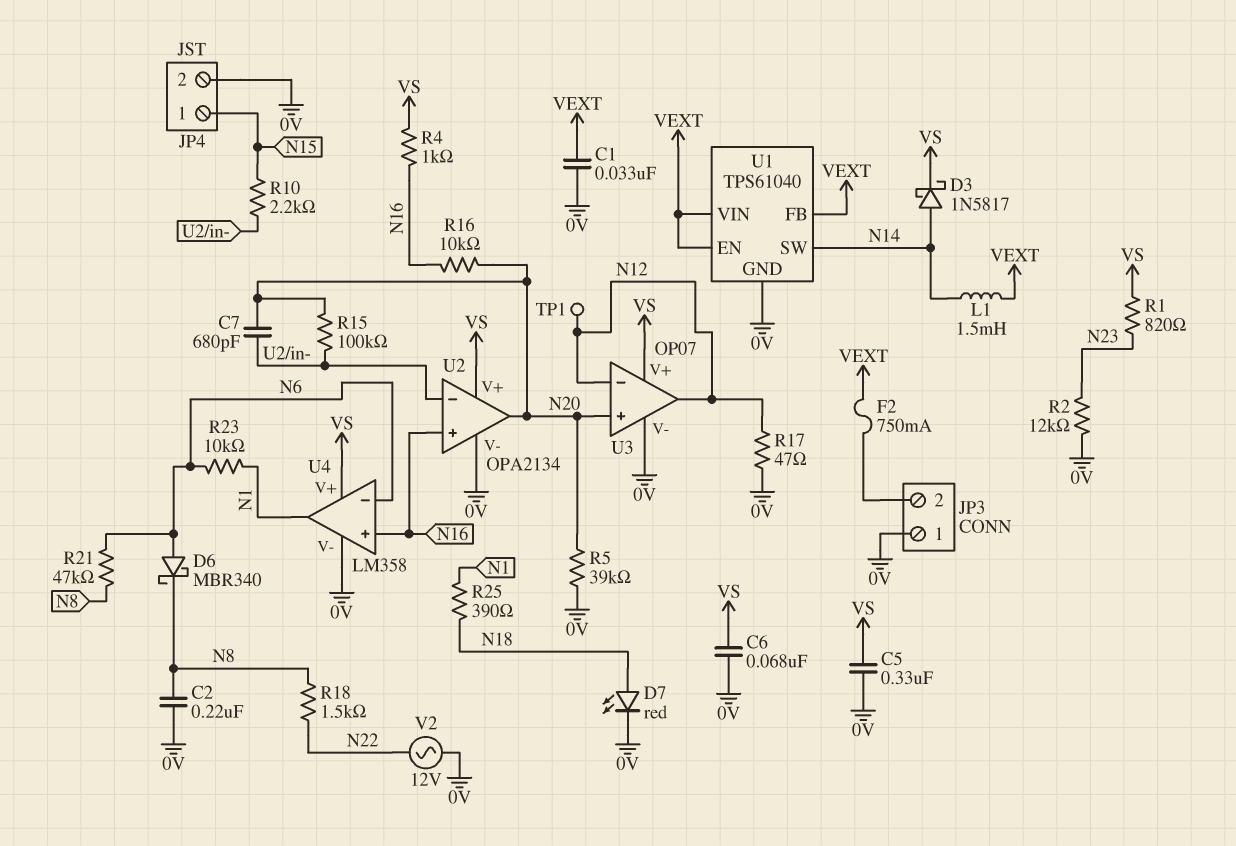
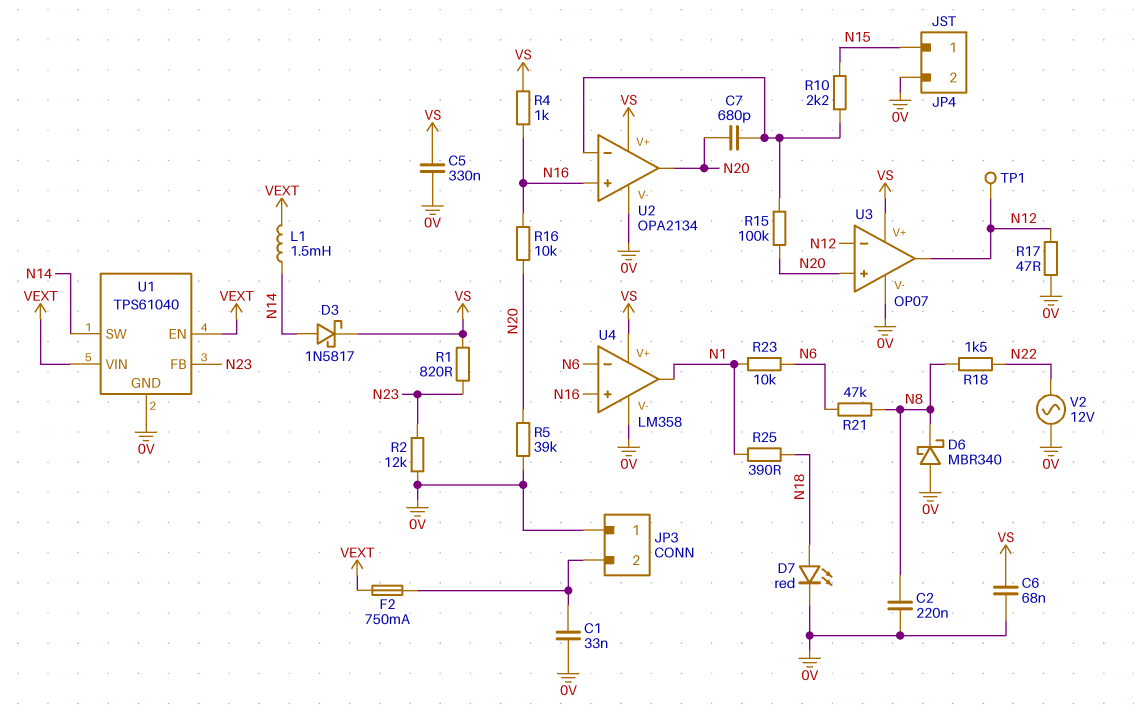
C1: 33nF (0V, VEXT) -> 33nF (0V, JP3/2)
D6: schottky MBR340 (A N6, K N8) -> schottky MBR340 (A 0V, K N8)
U1 pin FB: VEXT -> N23

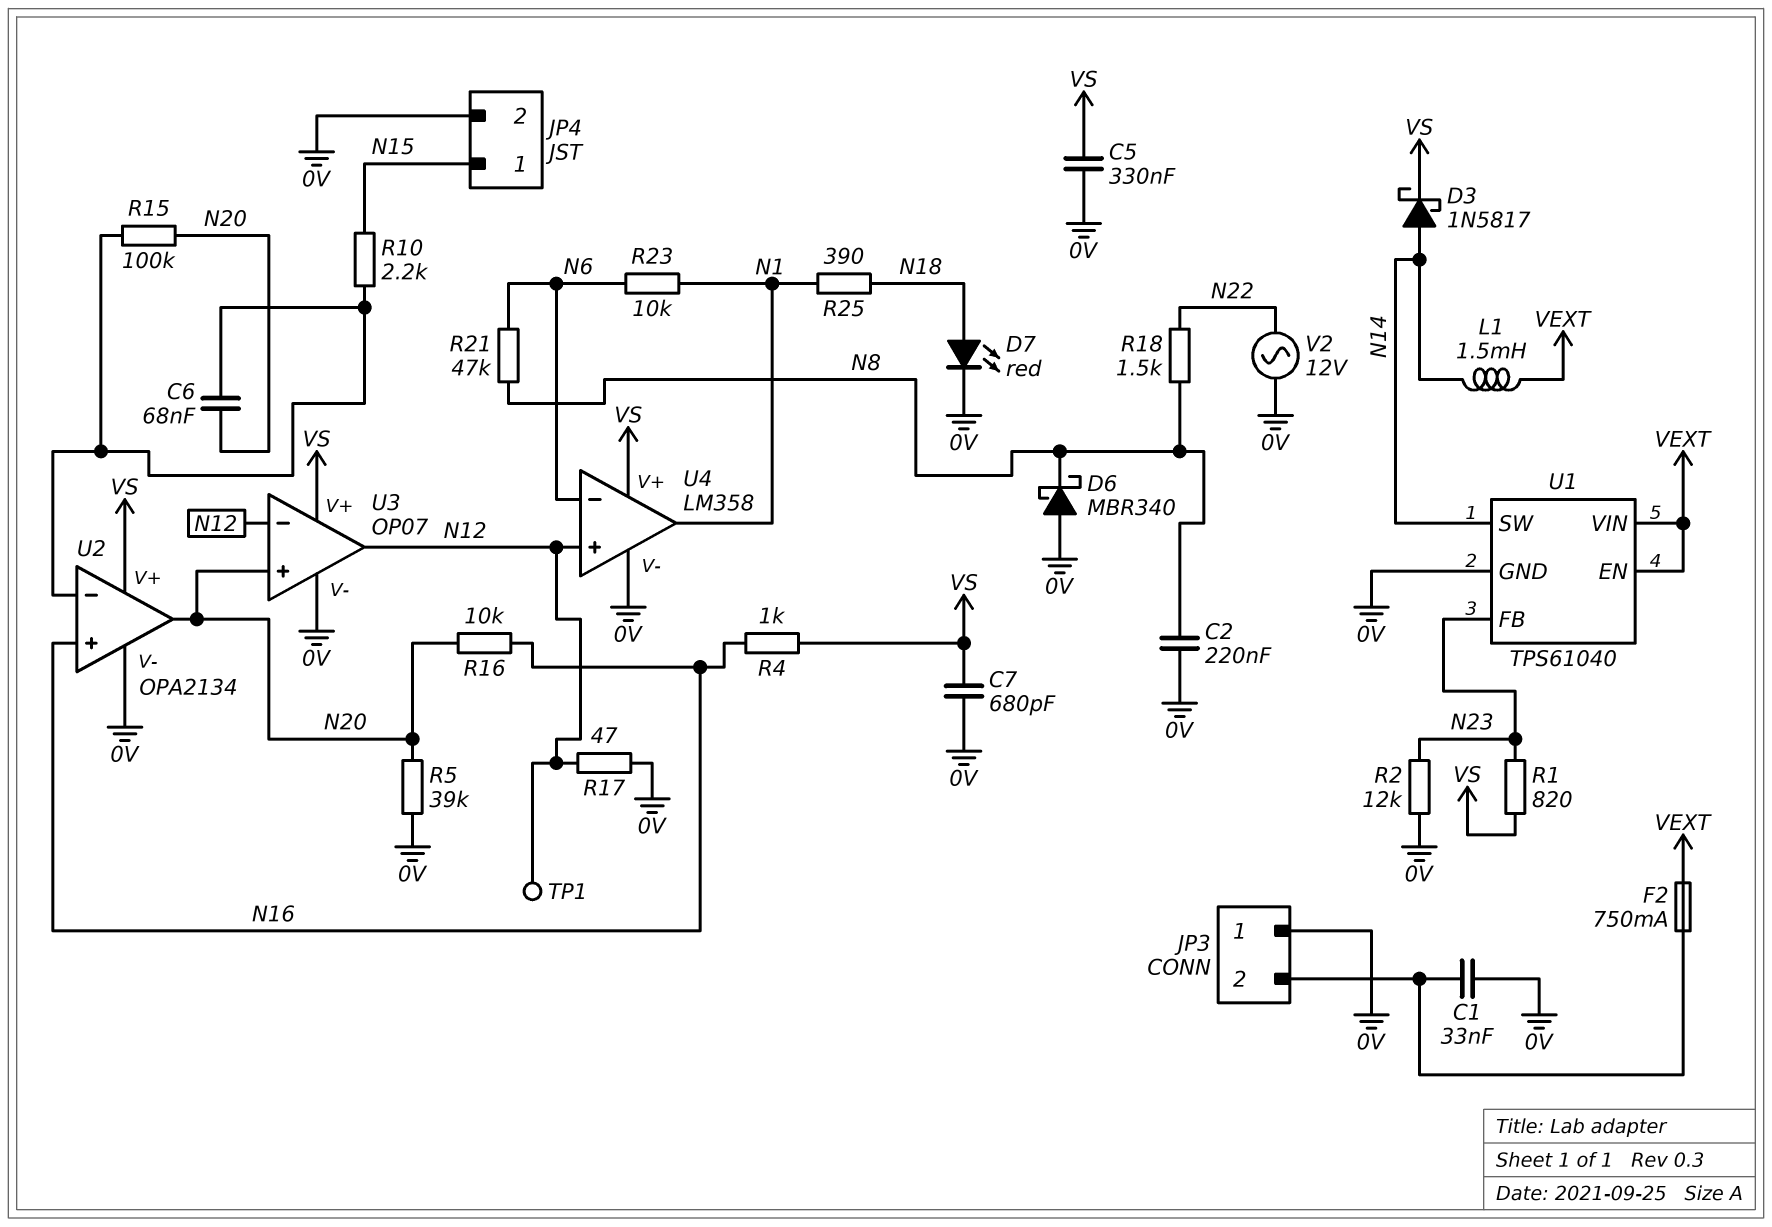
C6: 68nF (0V, VS) -> 68nF (N20, U2/in-)
C7: 680pF (N20, U2/in-) -> 680pF (0V, VS)
U4 pin in+: N16 -> N12

